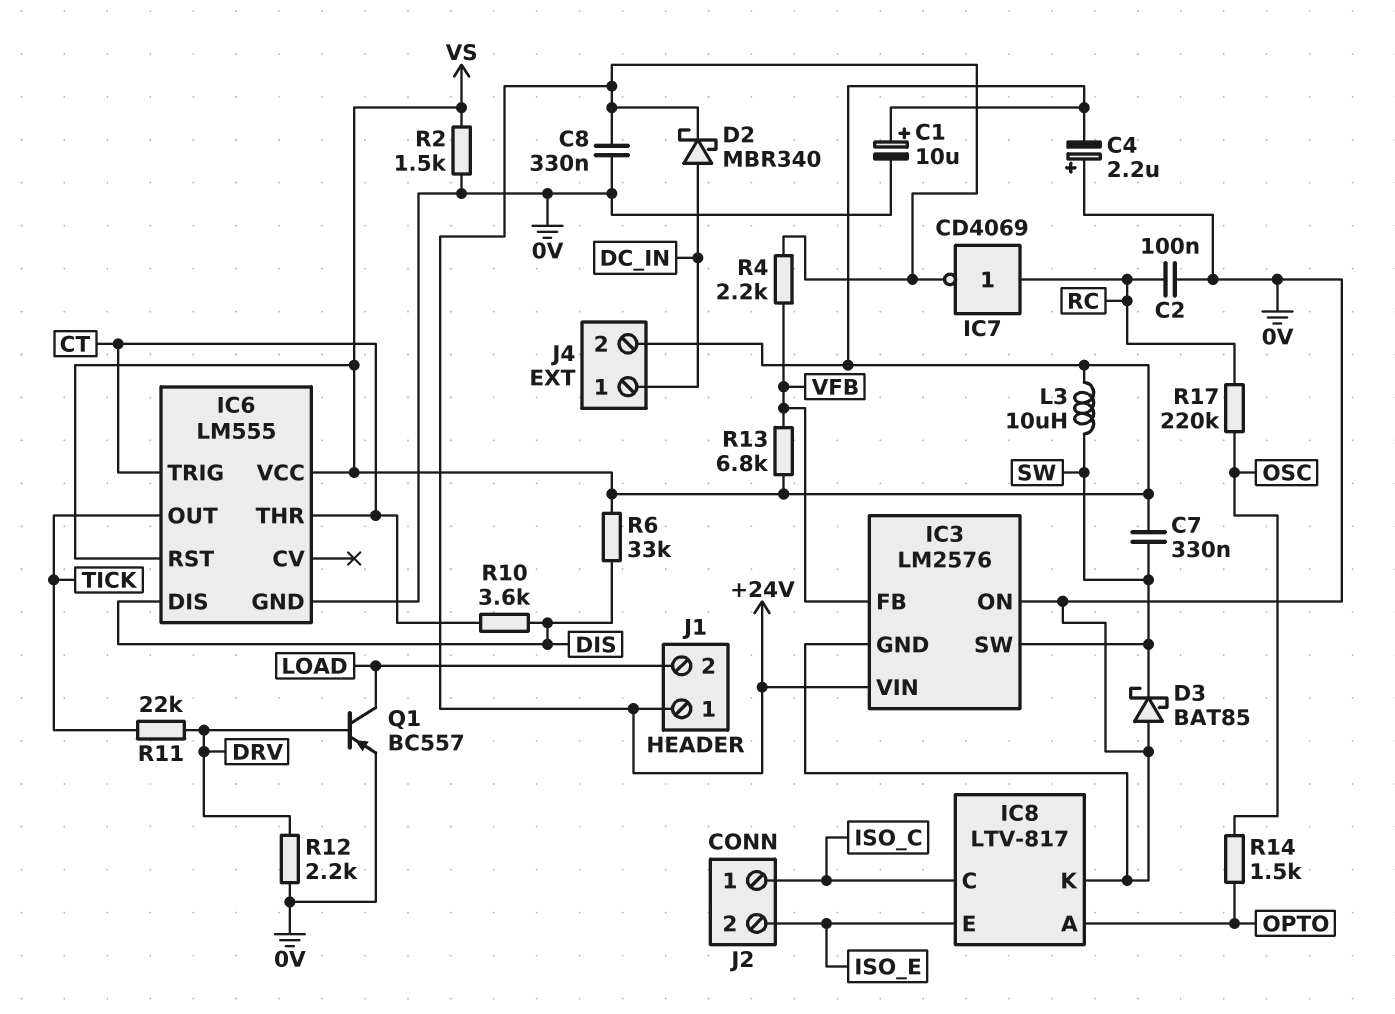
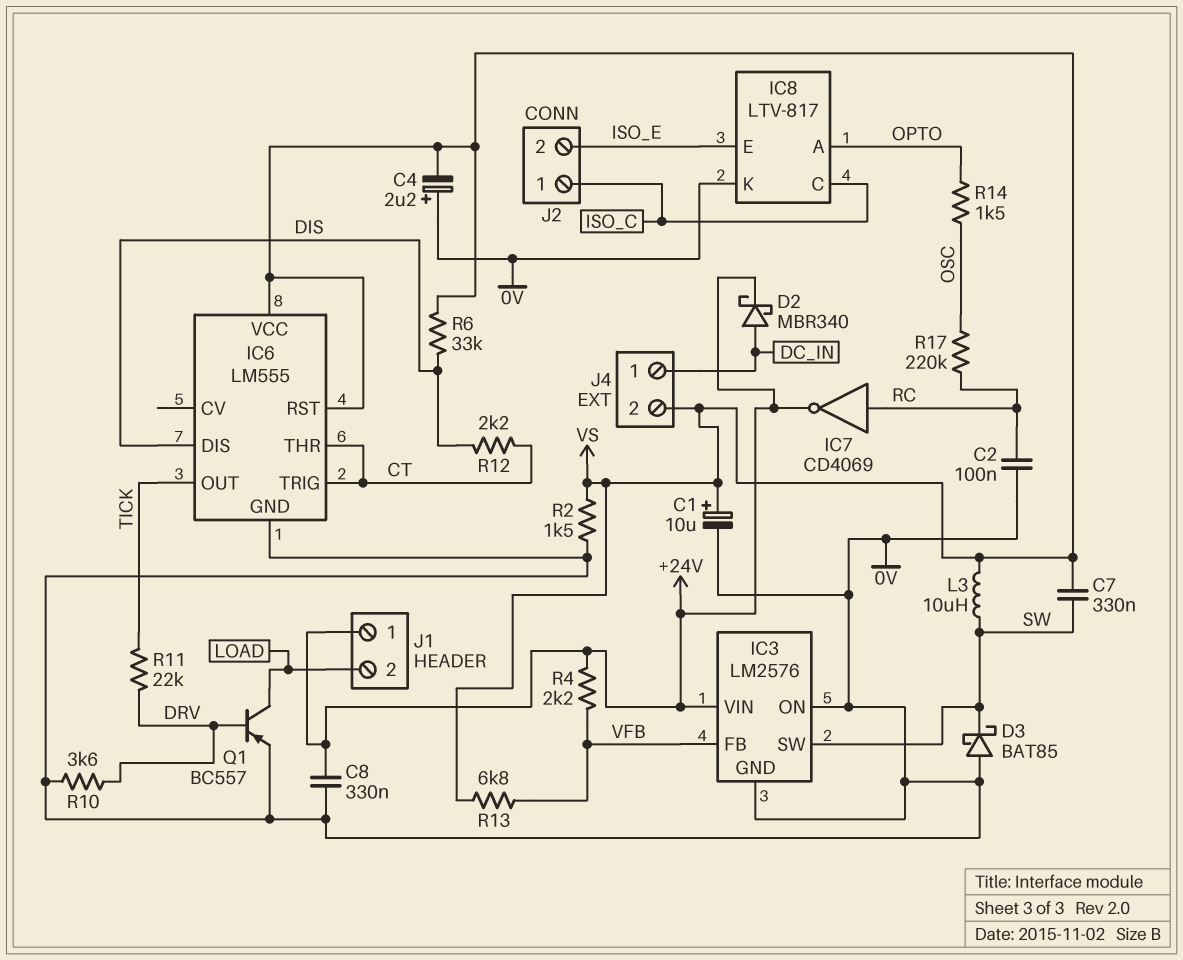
R10: 3.6k (CT, DIS) -> 3.6k (0V, DRV)
R12: 2.2k (0V, DRV) -> 2.2k (CT, DIS)

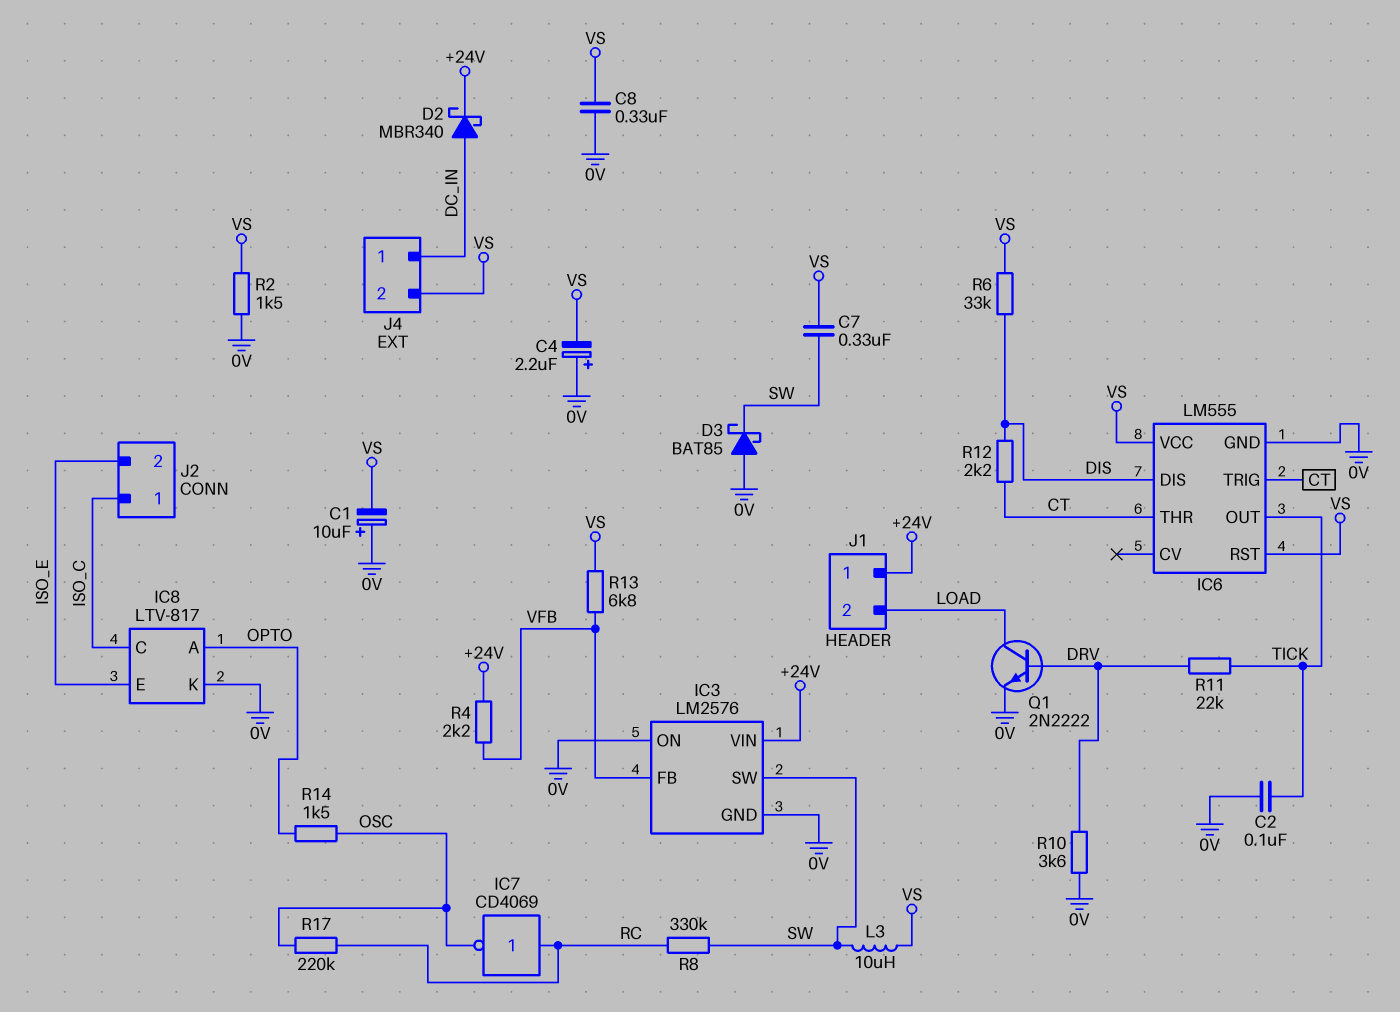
C1: 10uF (plus VS, minus 0V) -> 10uF (plus 0V, minus VS)
C2: 100nF (0V, RC) -> 100nF (0V, TICK)
C8: 330nF (+24V, 0V) -> 330nF (0V, VS)
IC7: NOT CD4069 (in RC, out +24V) -> NOT CD4069 (in RC, out OSC)
Q1: PNP BC557 (B DRV, C LOAD, E 0V) -> NPN 2N2222 (B DRV, C LOAD, E 0V)
R8: none -> 330k (RC, SW)

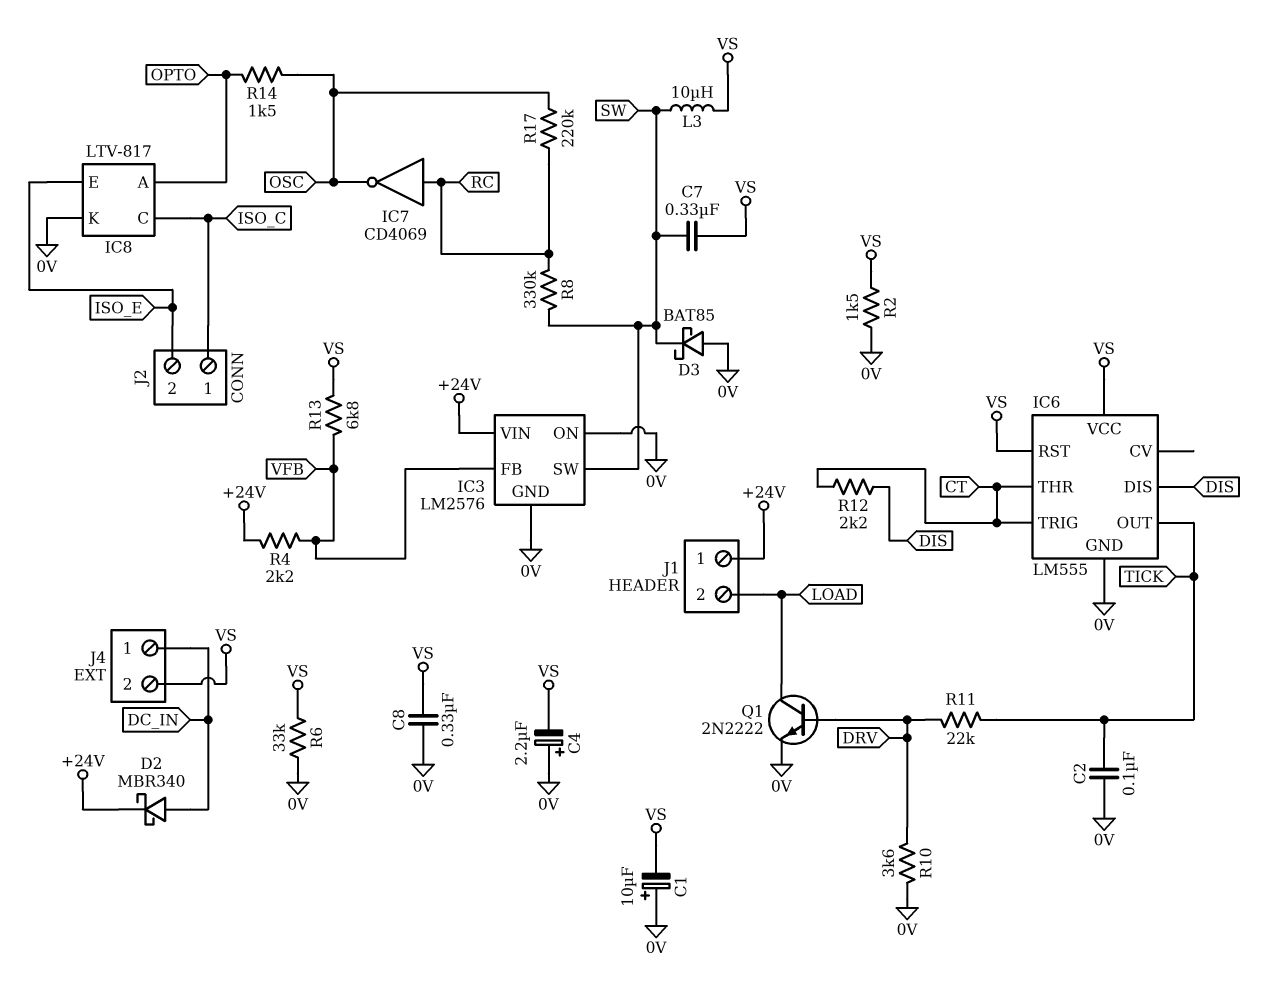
R6: 33k (DIS, VS) -> 33k (0V, VS)

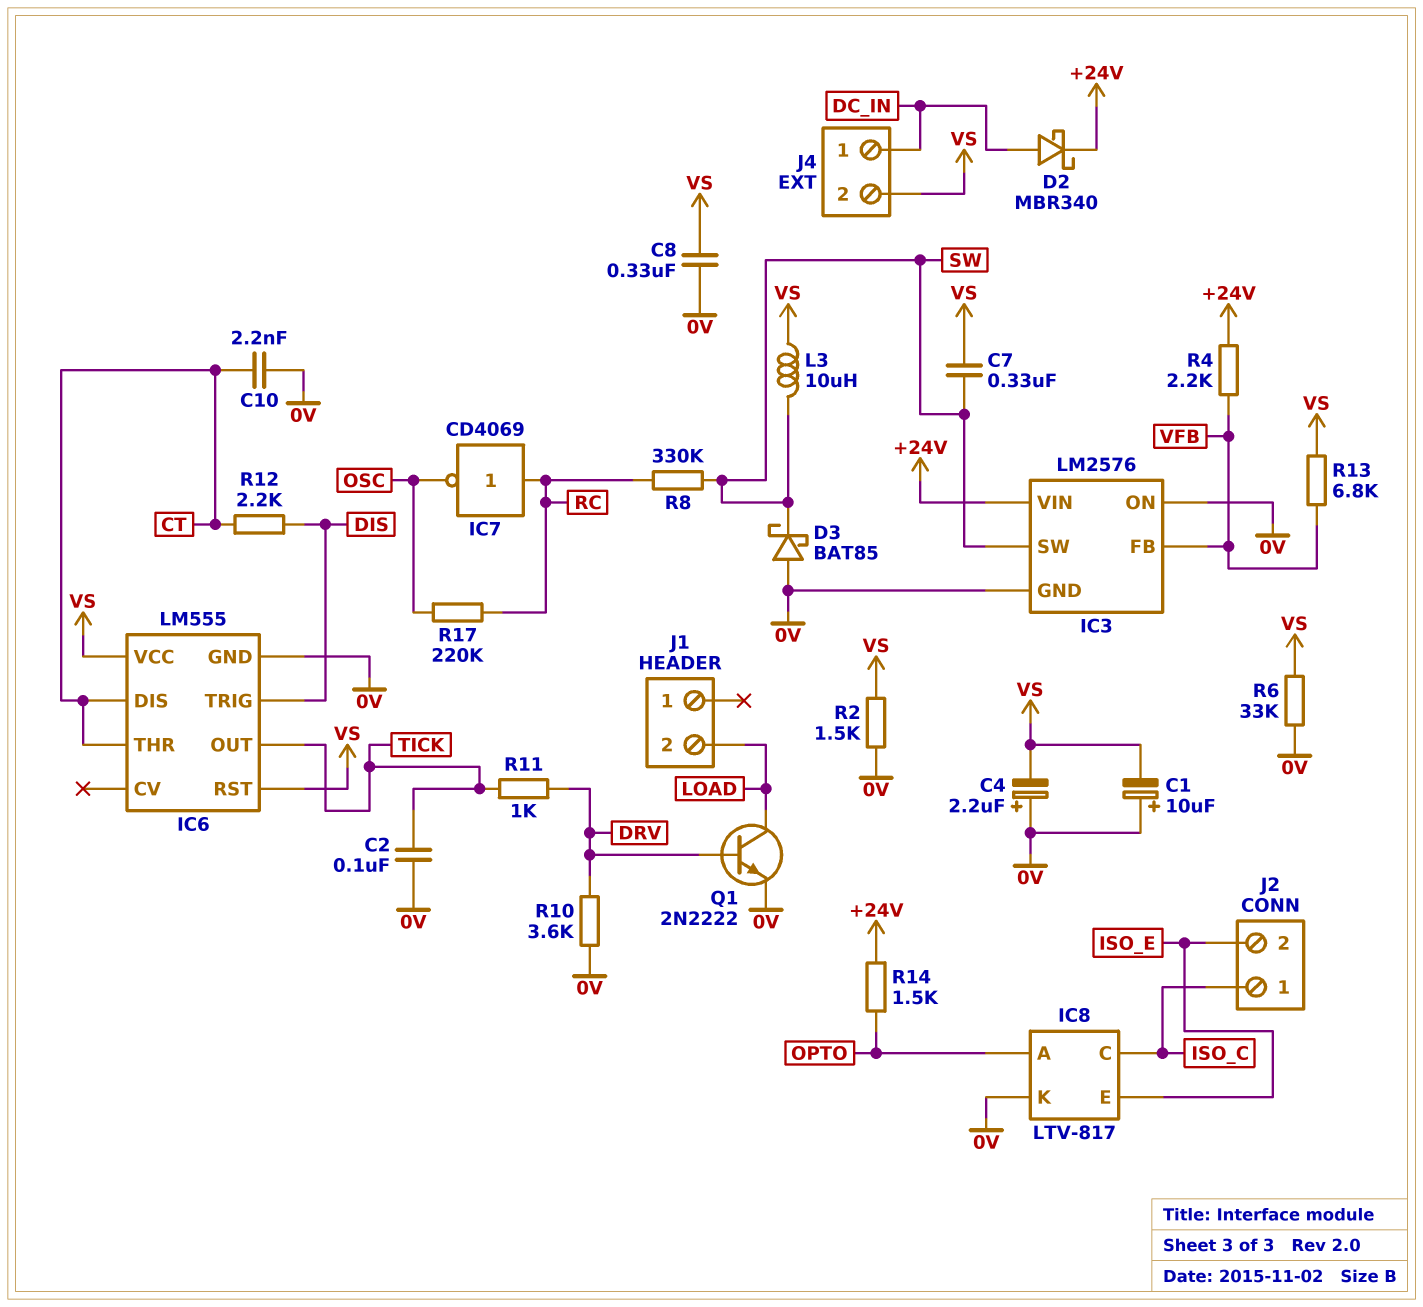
C10: none -> 2.2nF (0V, CT)
IC6 pin DIS: DIS -> CT
IC6 pin TRIG: CT -> DIS
J1 pin 1: +24V -> none
R11: 22k (DRV, TICK) -> 1k (DRV, TICK)
R14: 1.5k (OPTO, OSC) -> 1.5k (+24V, OPTO)

